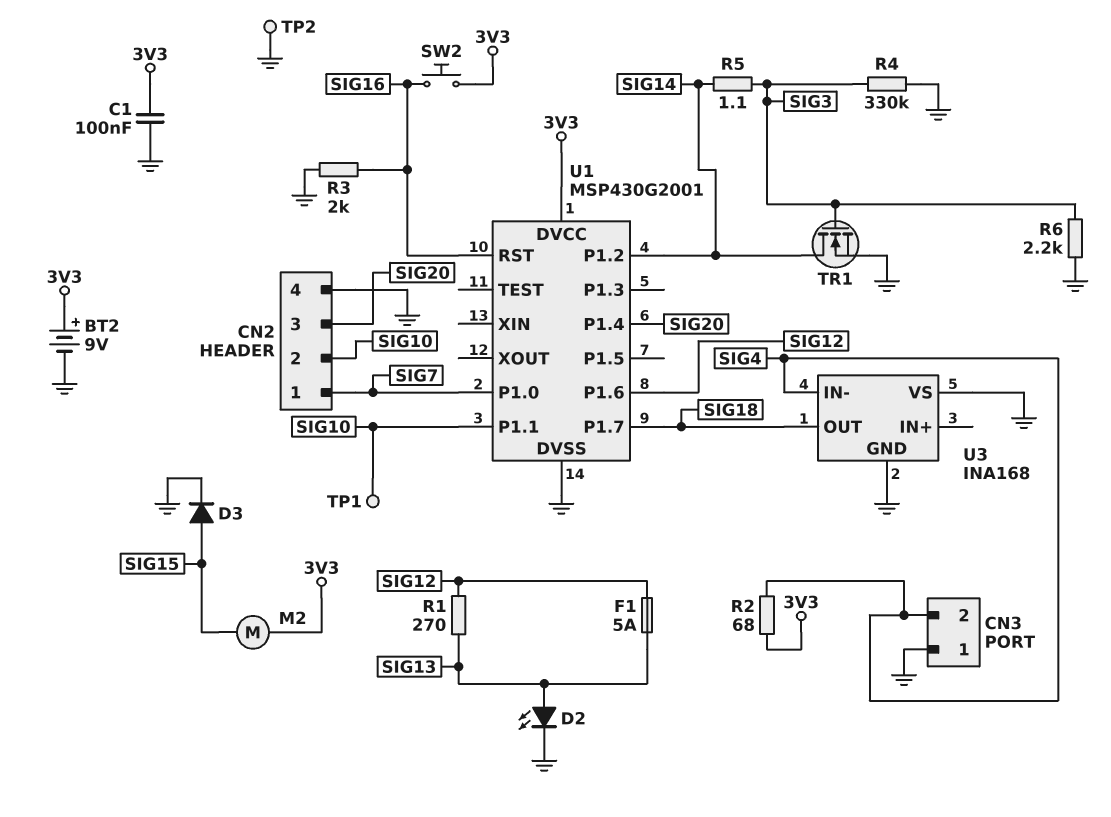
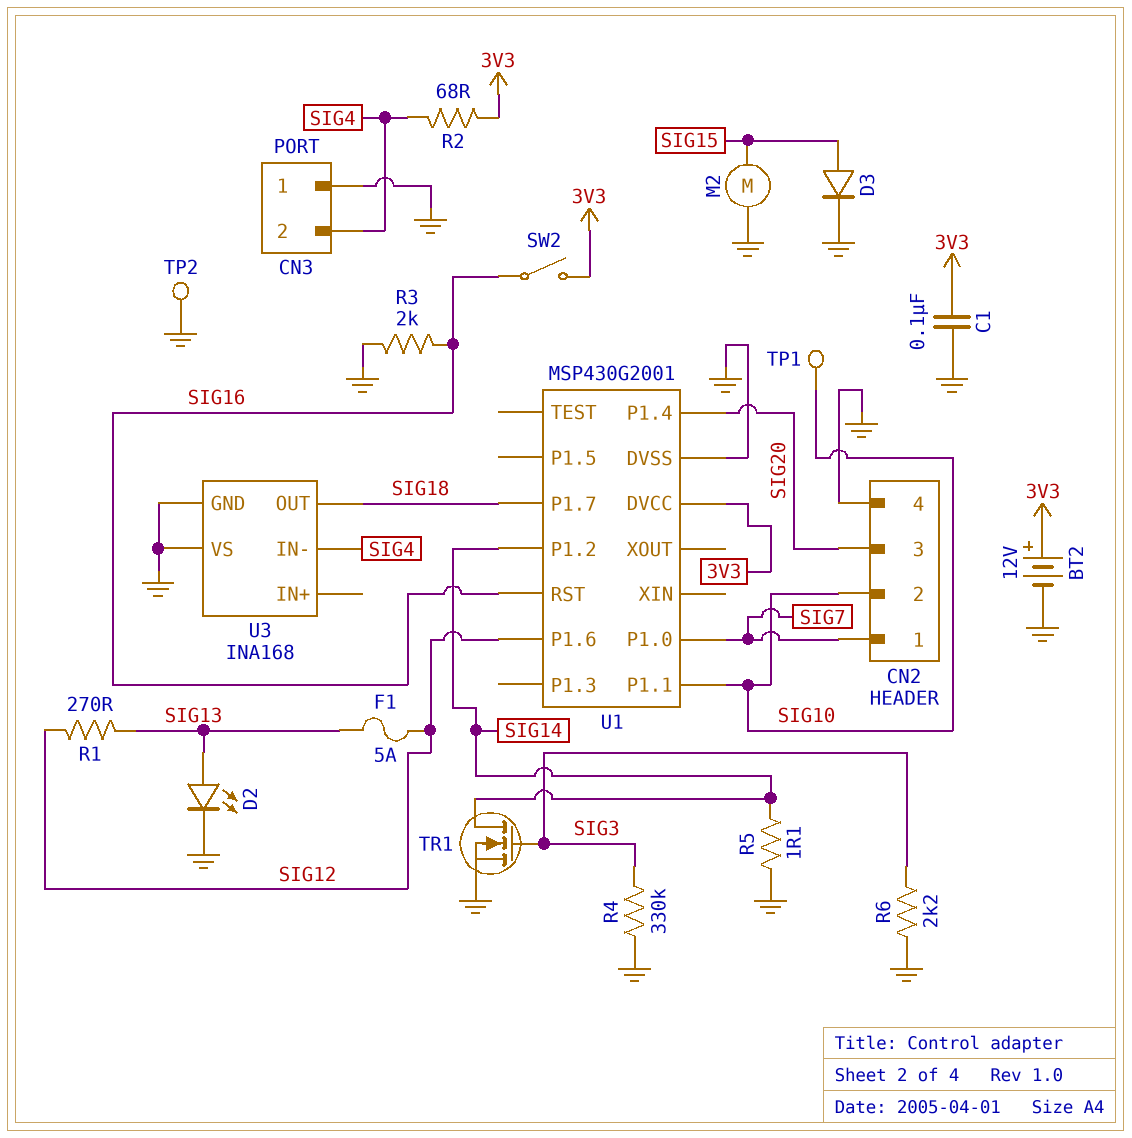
BT2: 9V (plus 3V3, minus GND) -> 12V (plus 3V3, minus GND)
M2: motor (3V3, SIG15) -> motor (GND, SIG15)
R5: 1.1 (SIG3, SIG14) -> 1.1 (GND, SIG14)
SW2: button (3V3, SIG16) -> switch (3V3, SIG16)

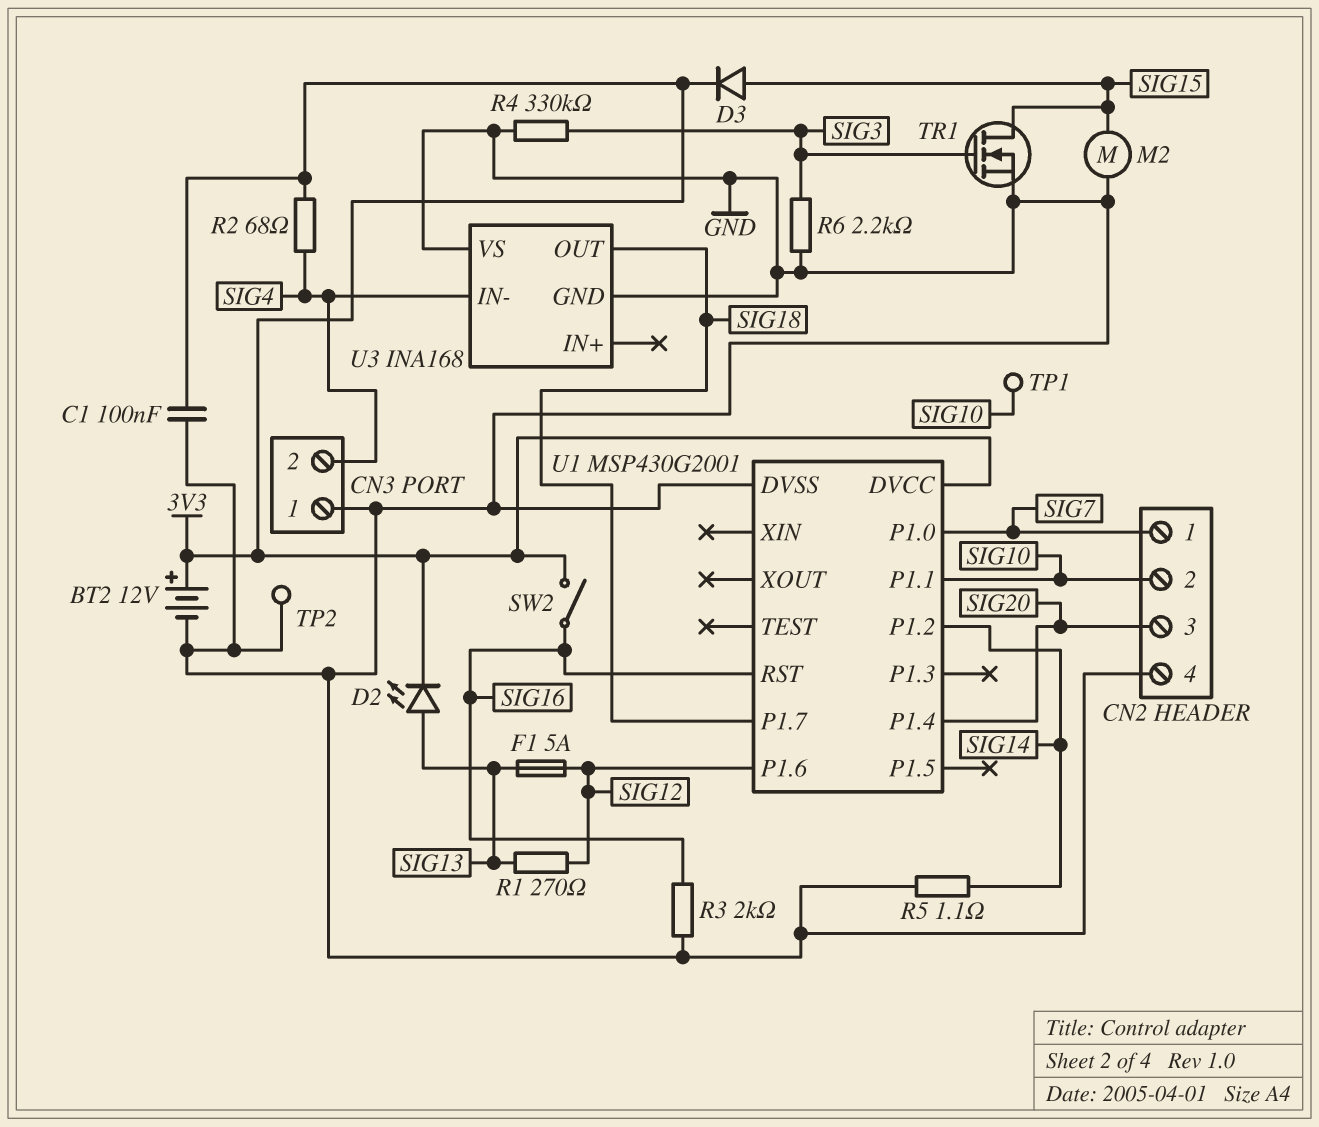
D2: LED (A SIG13, K GND) -> LED (A SIG13, K 3V3)
D3: diode (A SIG15, K GND) -> diode (A SIG15, K 3V3)
TR1: NMOS (G SIG3, D SIG14, S GND) -> NMOS (G SIG3, D SIG15, S GND)

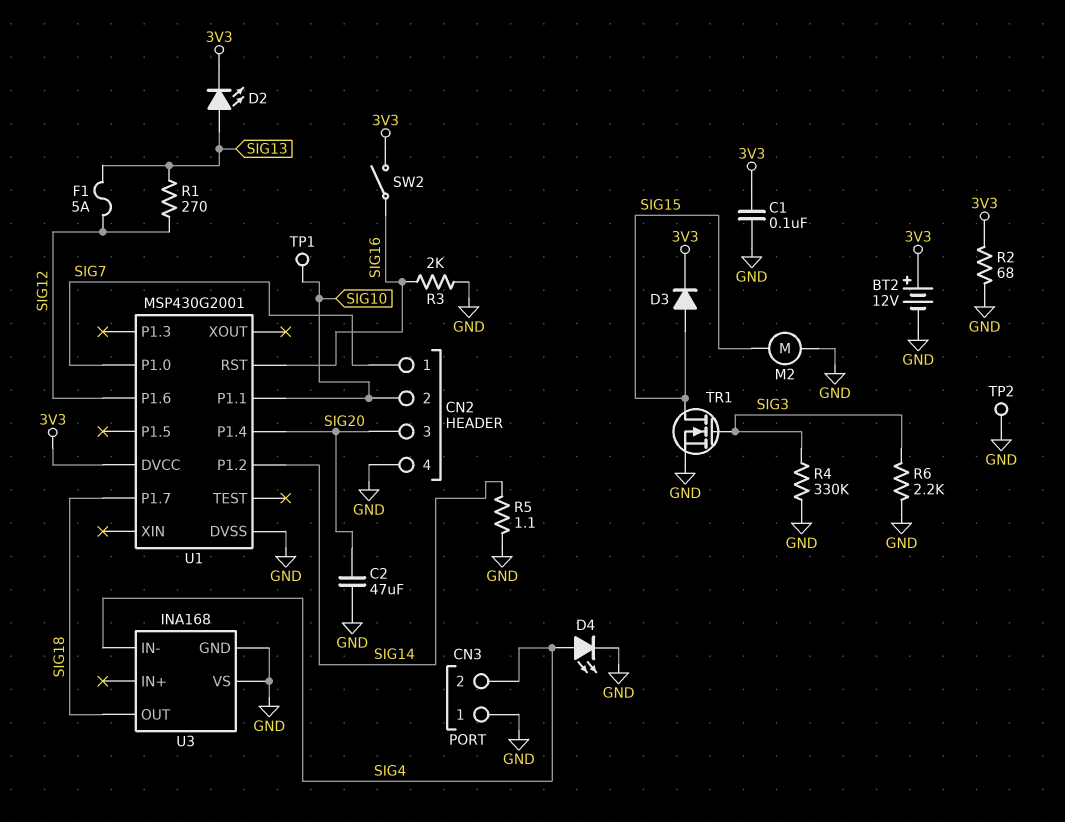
C2: none -> 47uF (GND, SIG20)
D4: none -> LED (A SIG4, K GND)
R2: 68 (3V3, SIG4) -> 68 (3V3, GND)

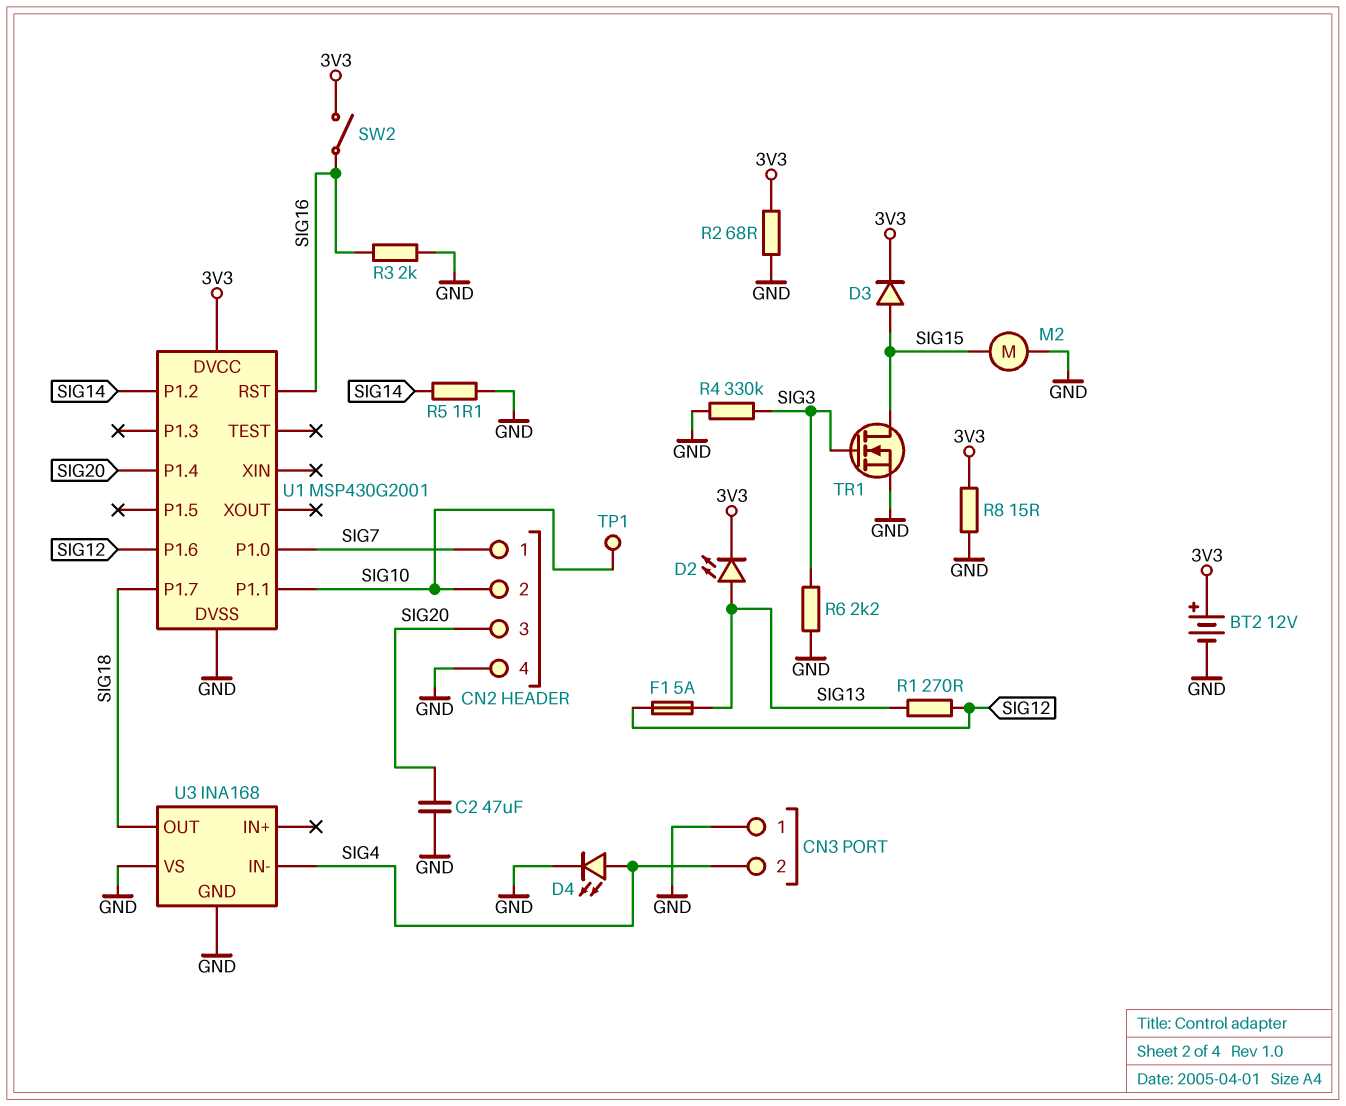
C1: 100nF (3V3, GND) -> none
R8: none -> 15 (3V3, GND)
TP2: test point (GND) -> none

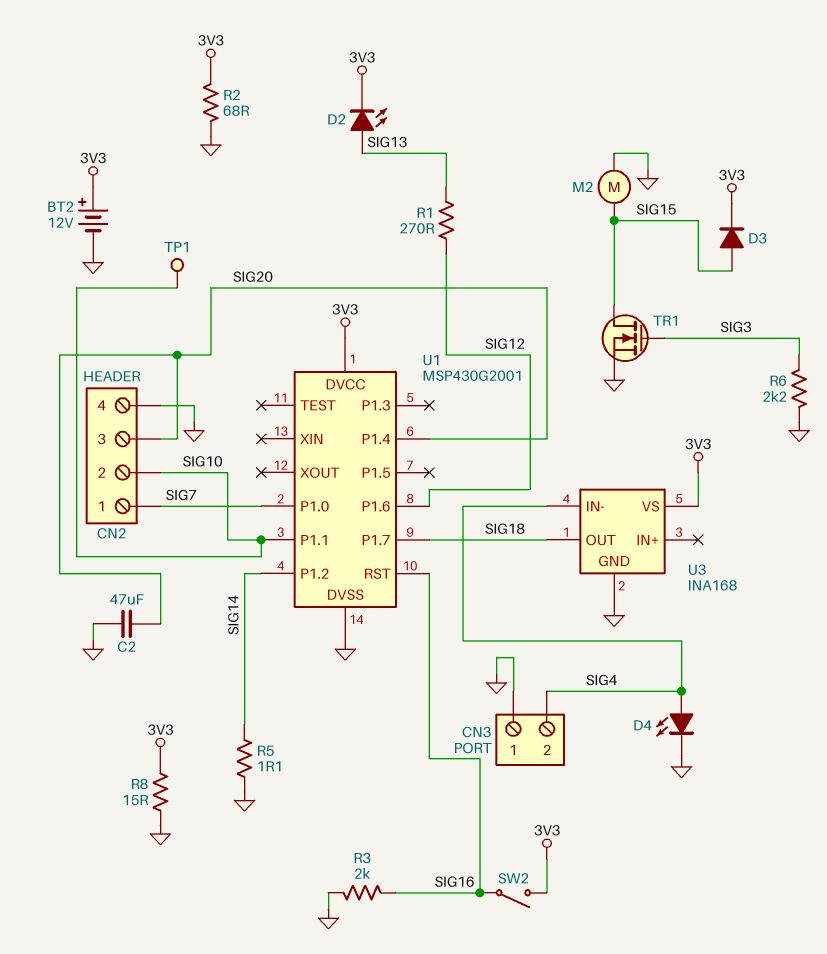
F1: 5A (SIG12, SIG13) -> none
R4: 330k (GND, SIG3) -> none
U3 pin VS: GND -> 3V3

